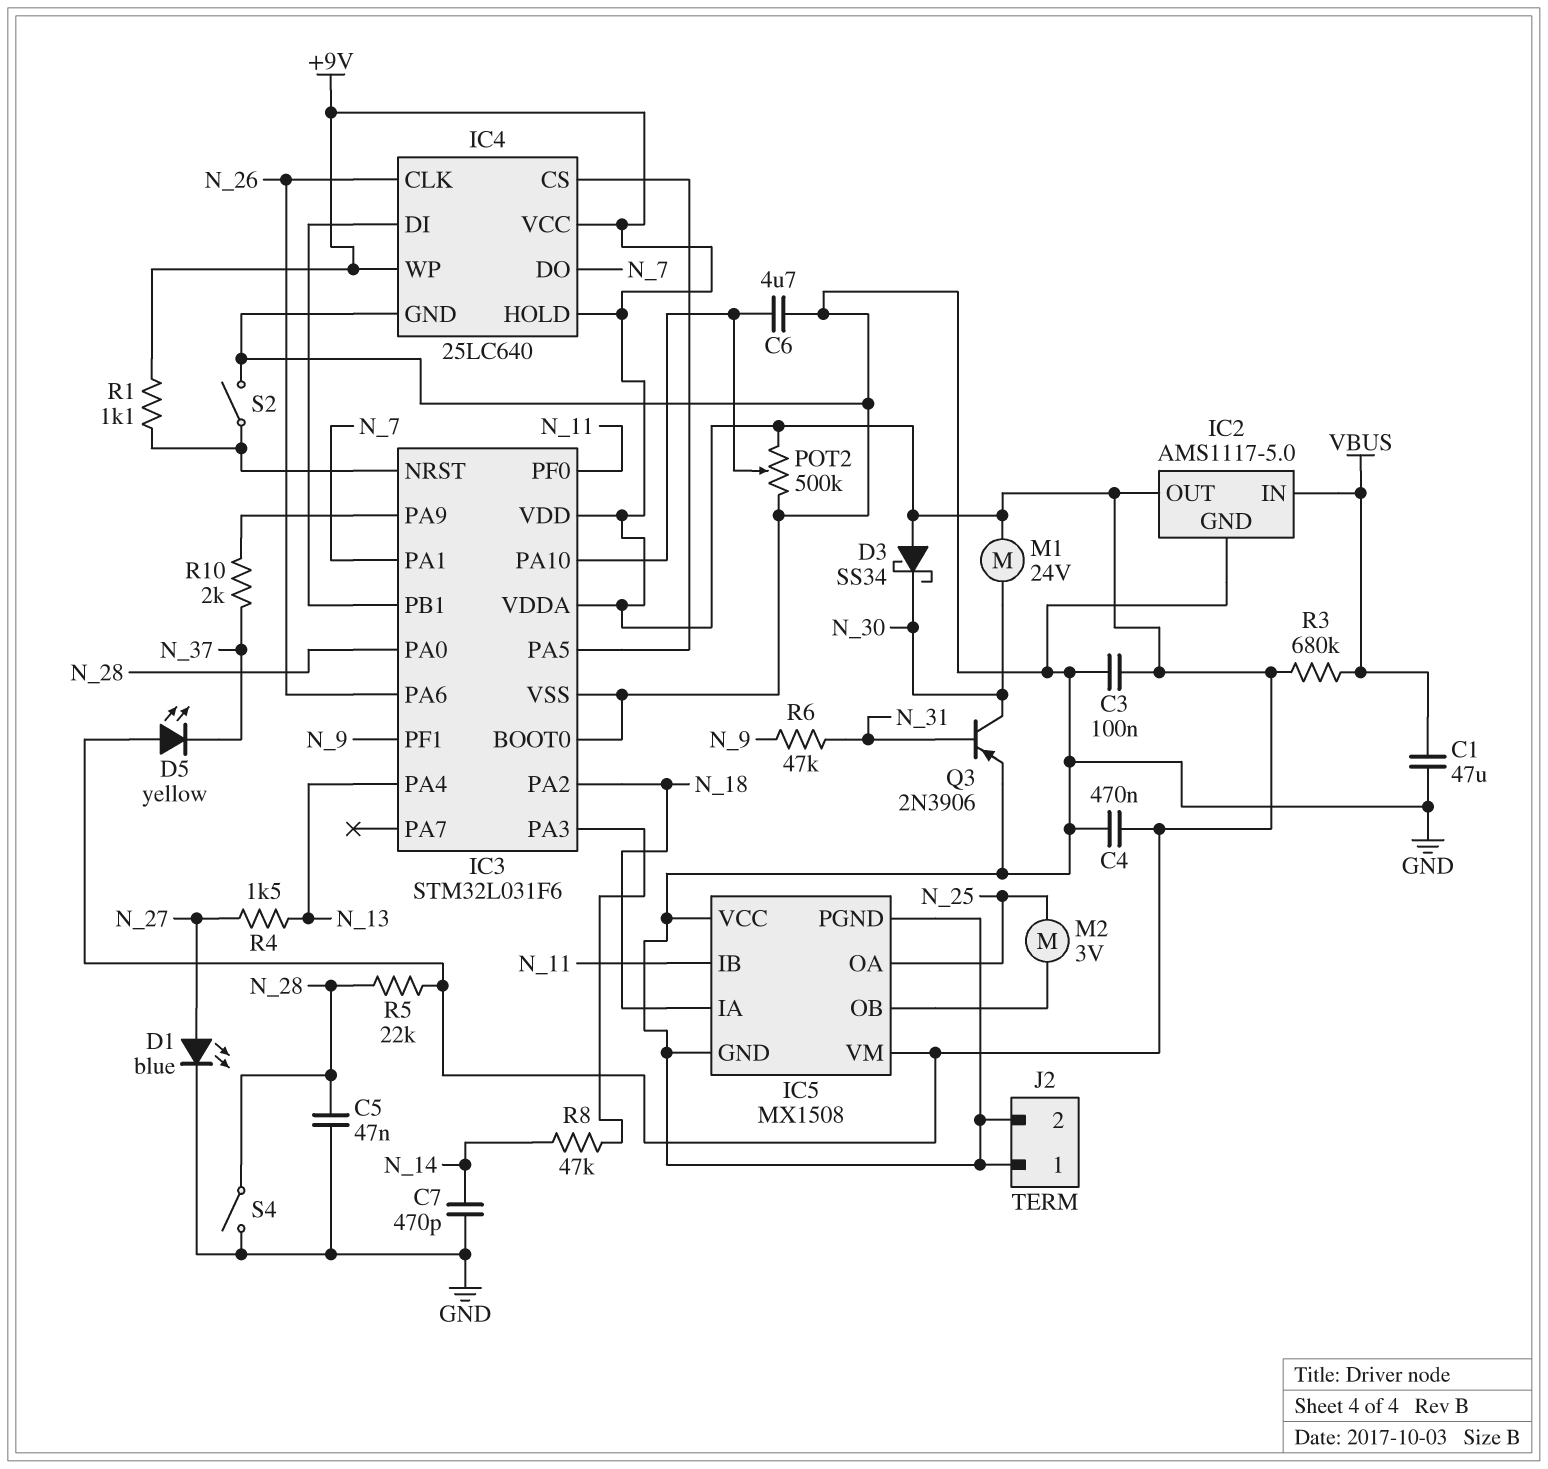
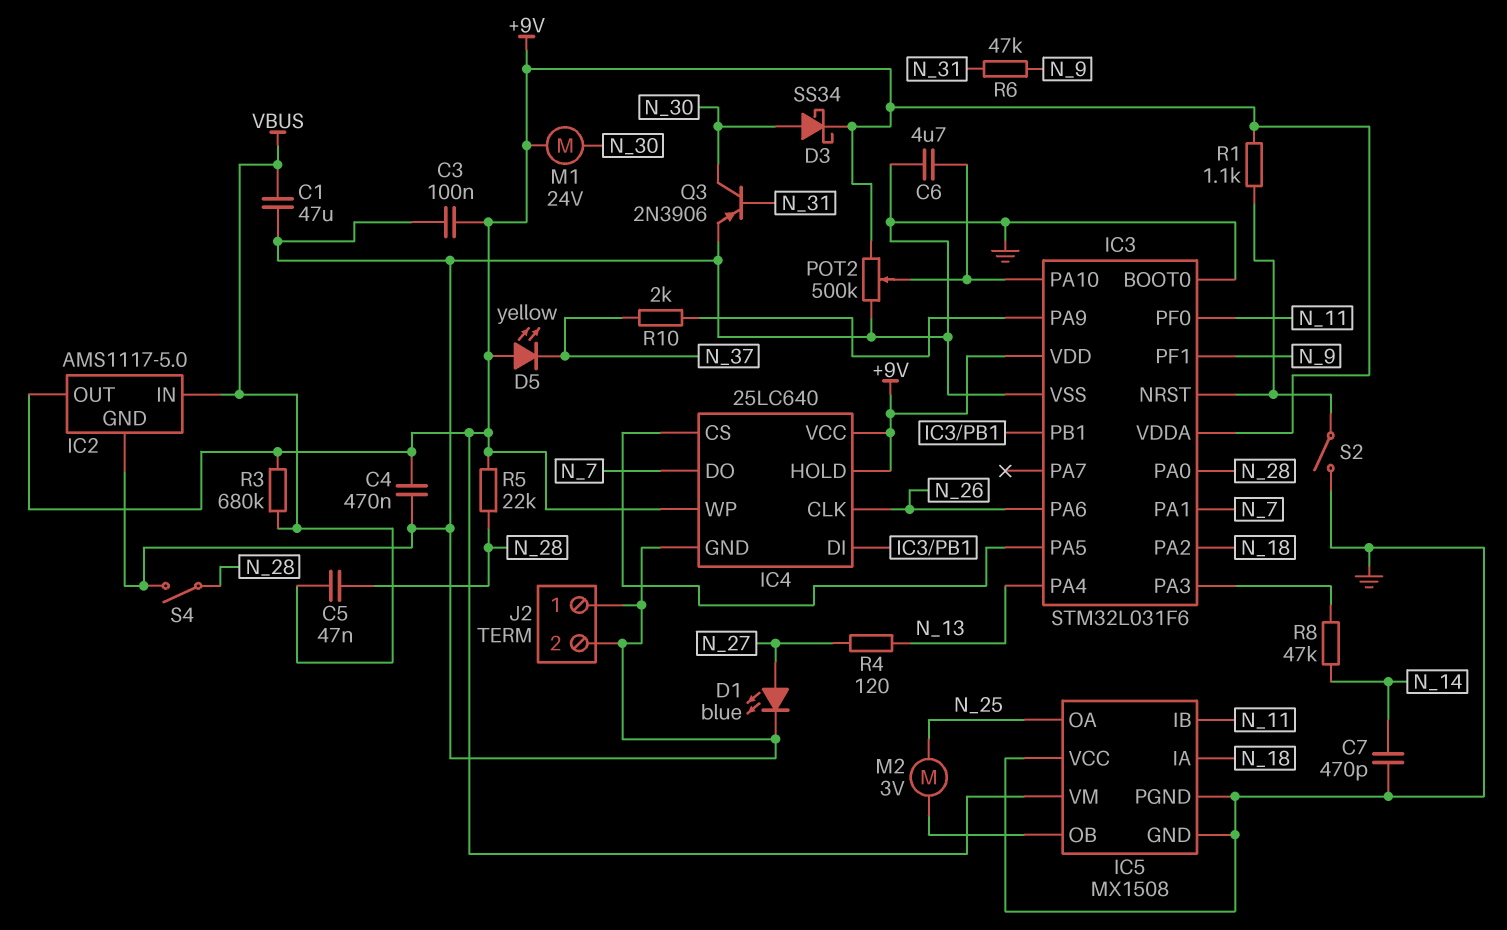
C5: 47nF (GND, N_28) -> 47nF (N_28, VBUS)
D3: schottky SS34 (A +9V, K N_30) -> schottky SS34 (A N_30, K +9V)
R4: 1.5k (N_13, N_27) -> 120 (N_13, N_27)

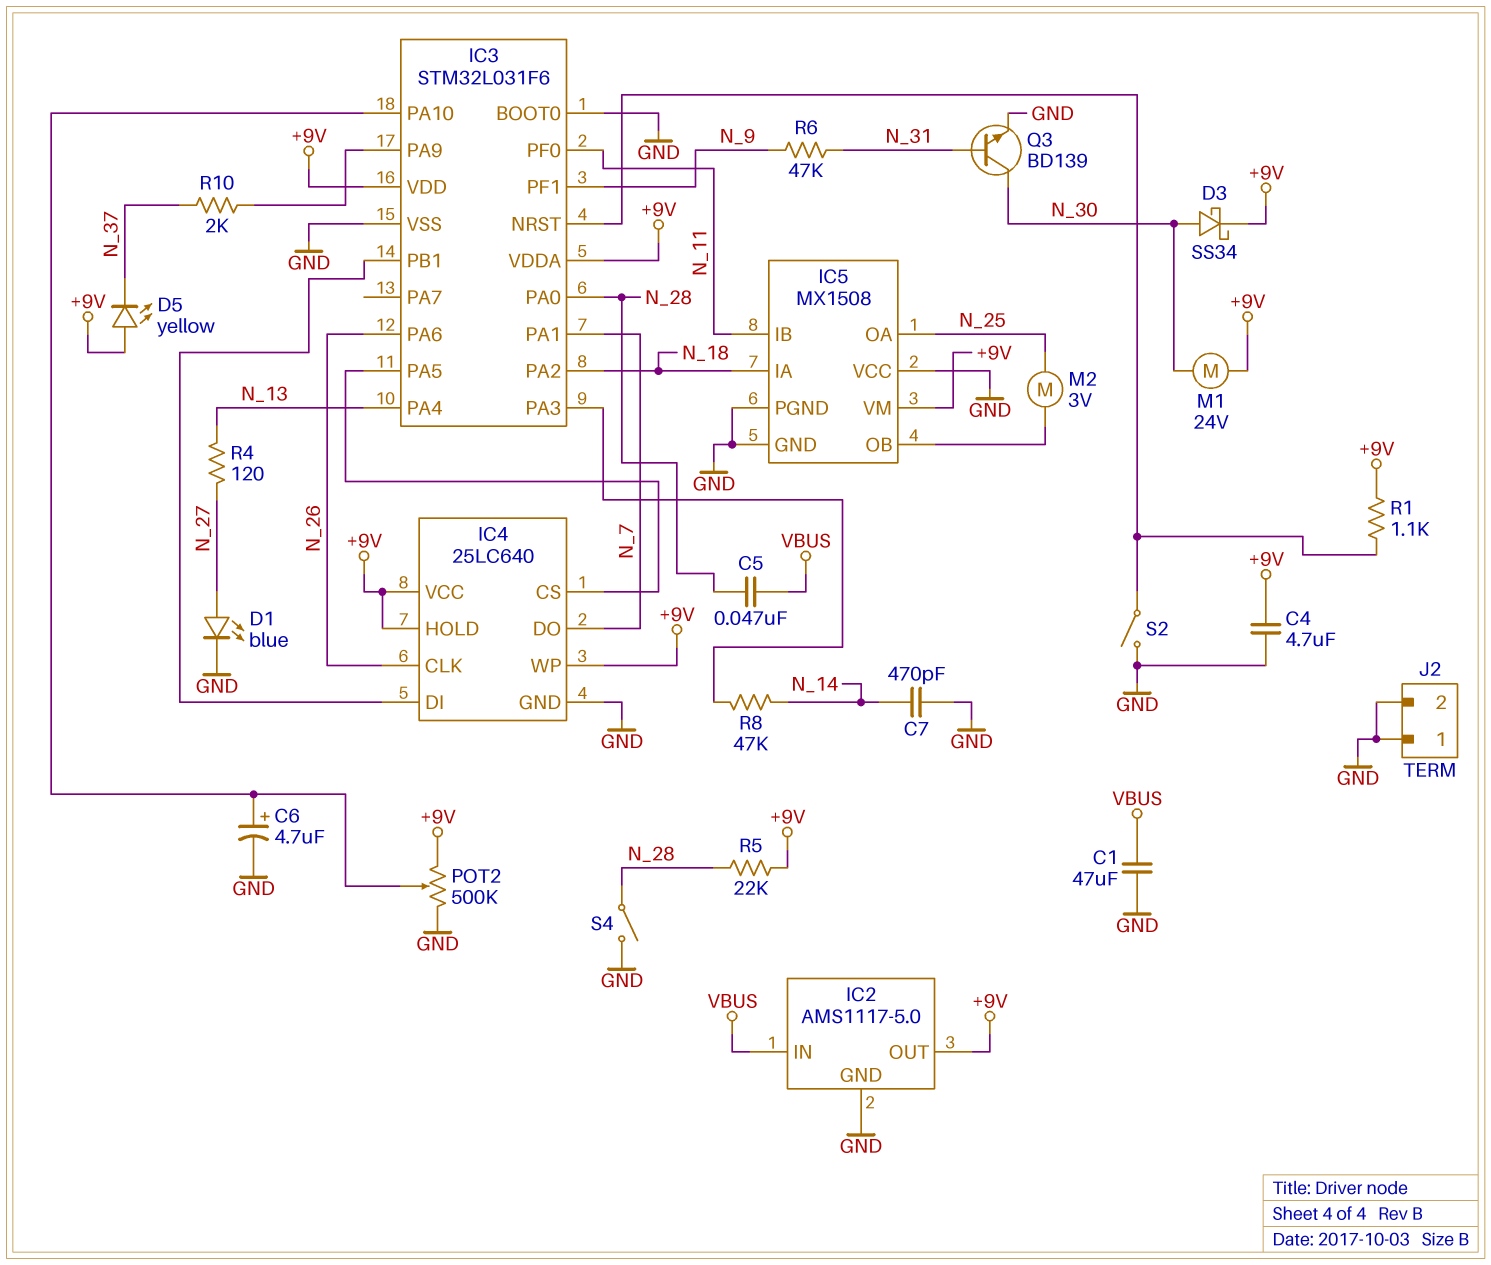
C3: 100nF (+9V, GND) -> none
C4: 470nF (+9V, GND) -> 4.7uF (+9V, GND)
C6: 4.7uF (GND, IC3/PA10) -> 4.7uF (plus IC3/PA10, minus GND)
Q3: PNP 2N3906 (B N_31, C N_30, E GND) -> NPN BD139 (B N_31, C N_30, E GND)
R3: 680k (+9V, VBUS) -> none

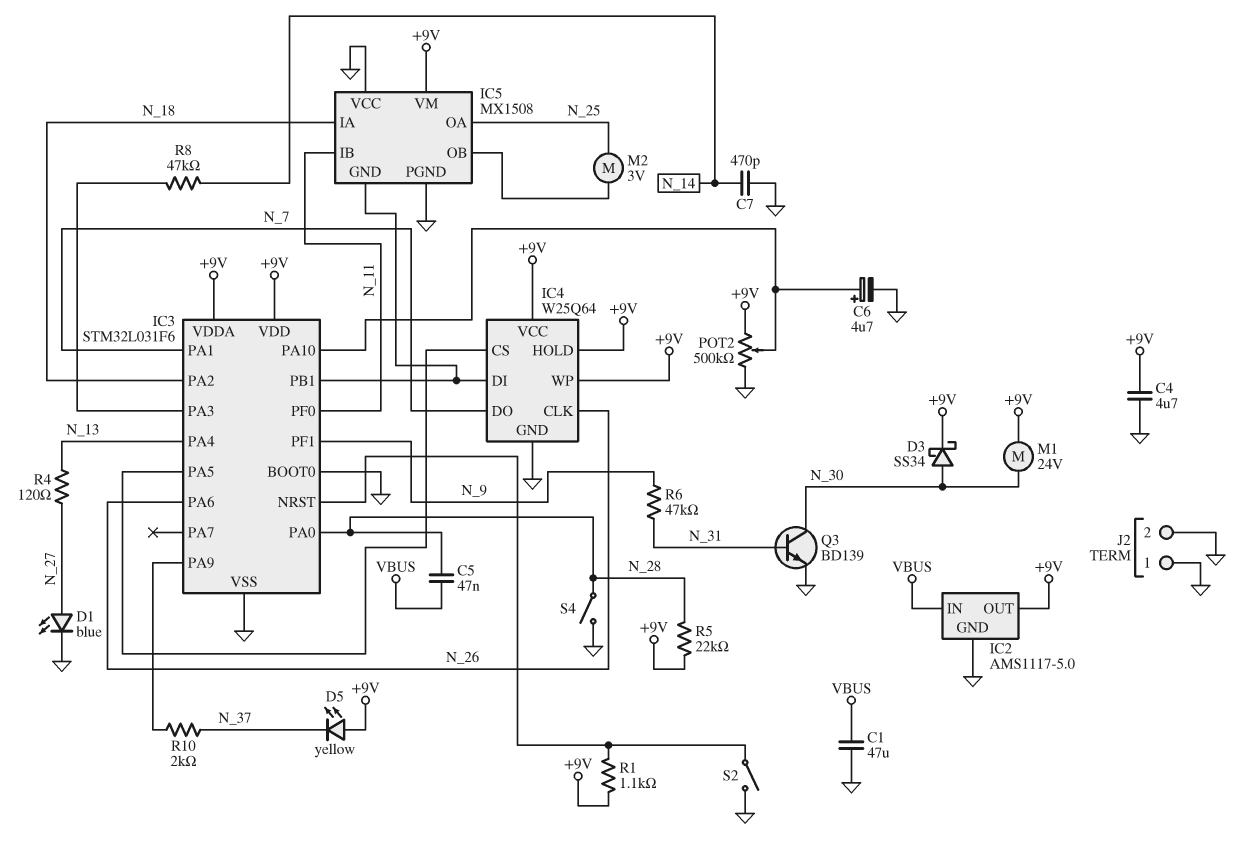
IC4: 25LC640 -> W25Q64
IC5 pin GND: GND -> IC3/PB1

